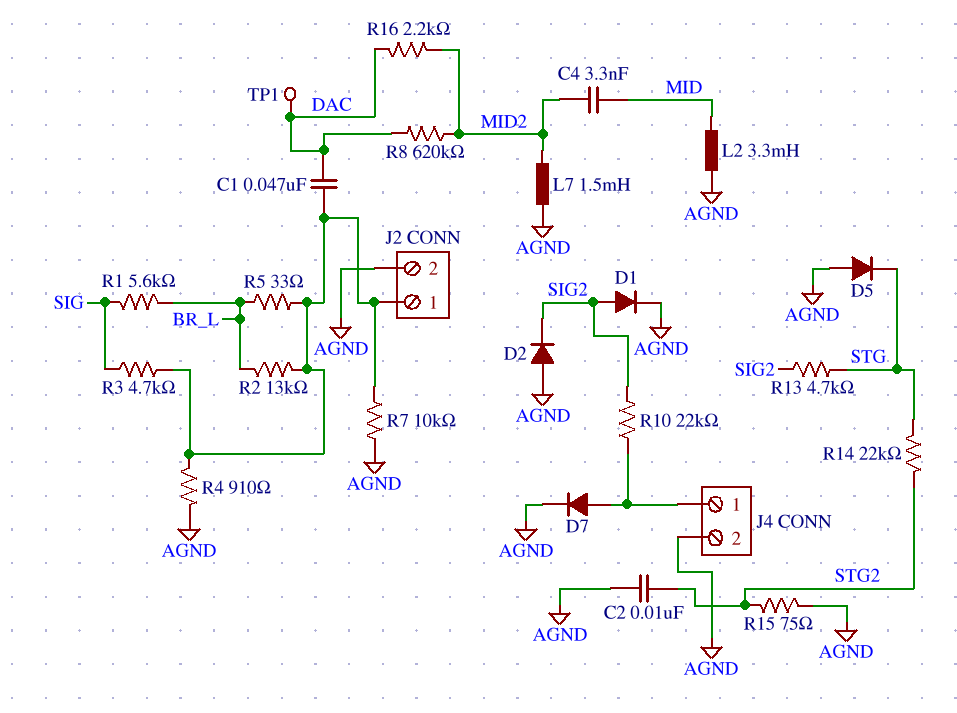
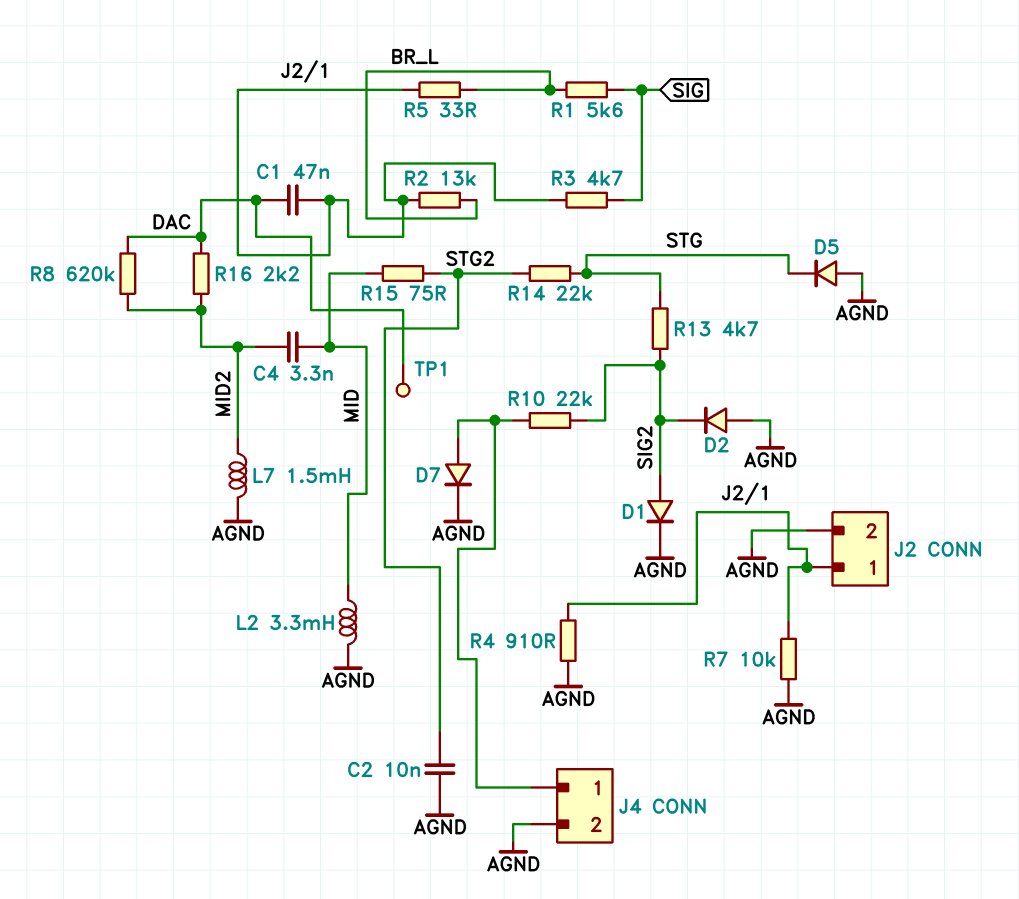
R15: 75 (AGND, STG2) -> 75 (MID, STG2)

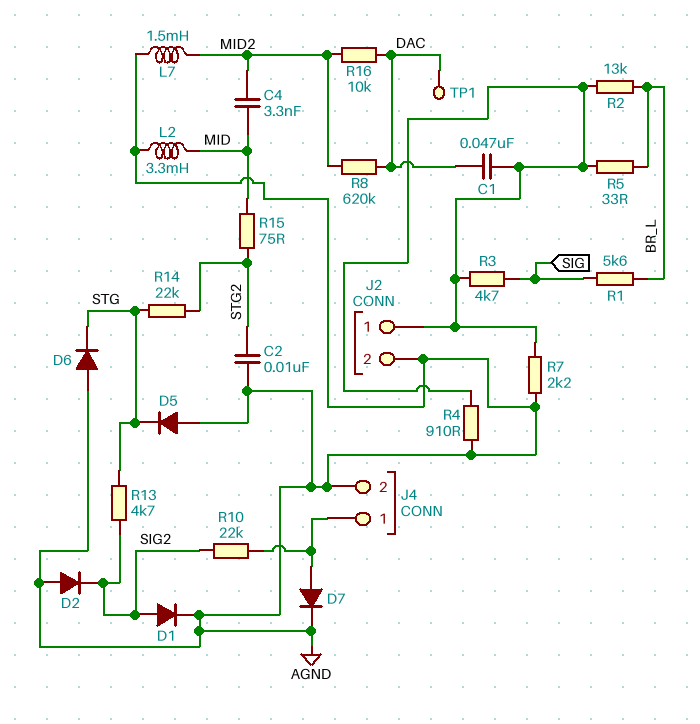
D6: none -> diode (A AGND, K STG)
R7: 10k (AGND, J2/1) -> 2.2k (AGND, J2/1)
R16: 2.2k (DAC, MID2) -> 10k (DAC, MID2)

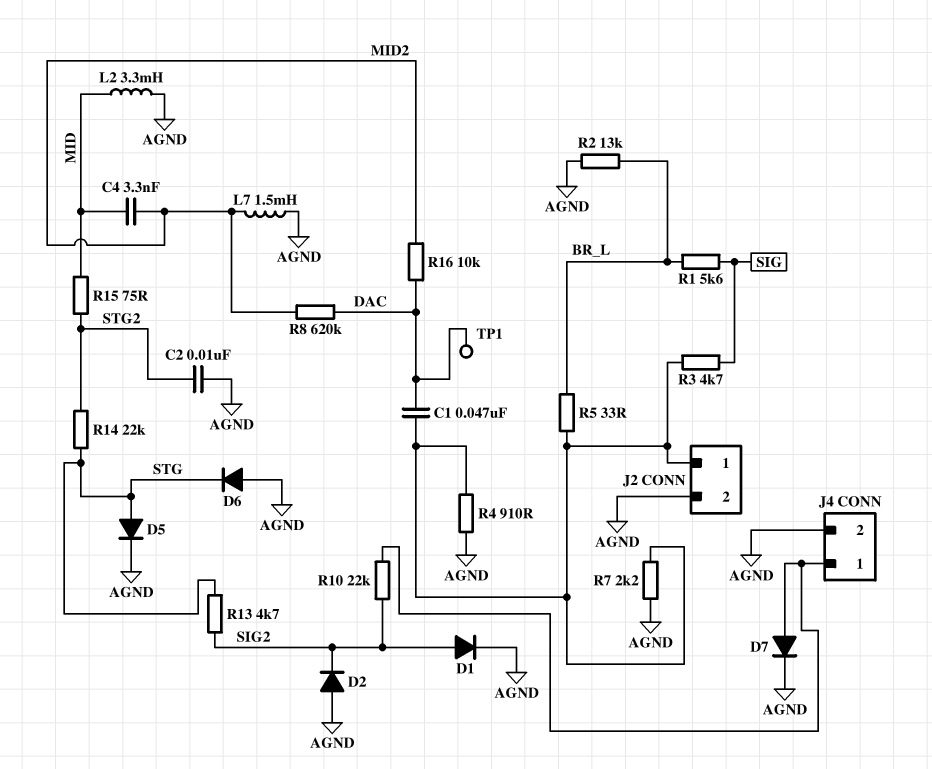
D5: diode (A AGND, K STG) -> diode (A STG, K AGND)
R2: 13k (BR_L, J2/1) -> 13k (AGND, BR_L)

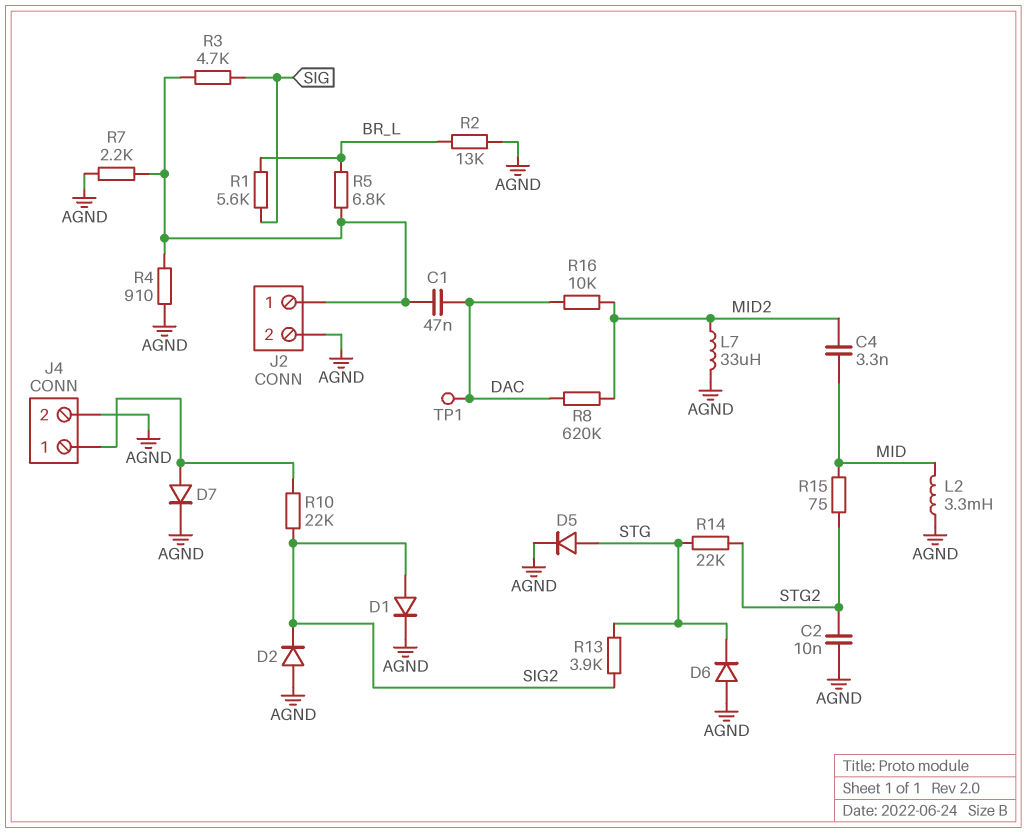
L7: 1.5mH (AGND, MID2) -> 33uH (AGND, MID2)
R5: 33 (BR_L, J2/1) -> 6.8k (BR_L, J2/1)
R13: 4.7k (SIG2, STG) -> 3.9k (SIG2, STG)

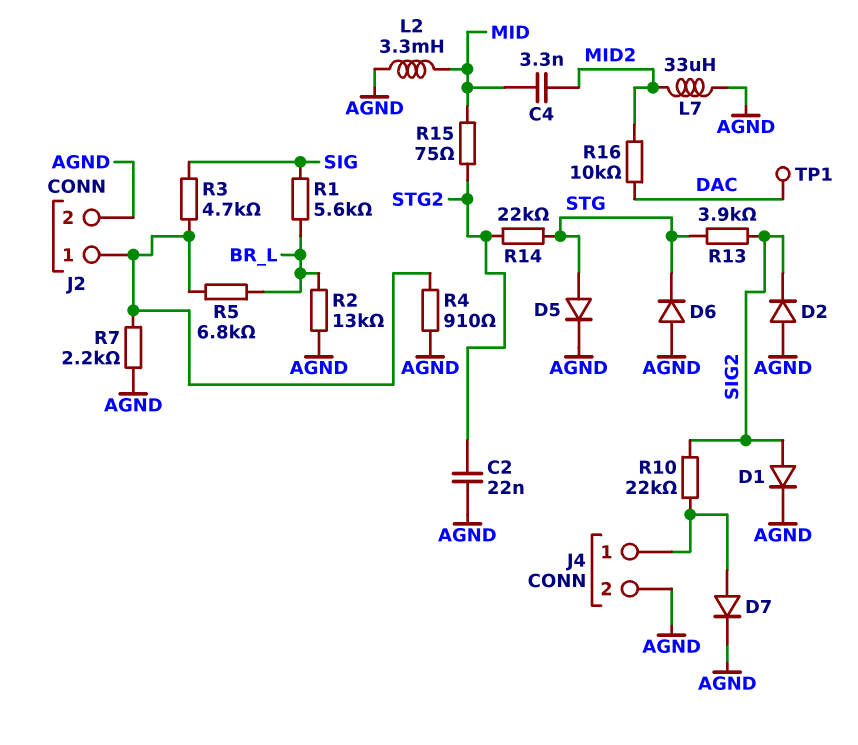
C1: 47nF (DAC, J2/1) -> none
C2: 10nF (AGND, STG2) -> 22nF (AGND, STG2)
R8: 620k (DAC, MID2) -> none

